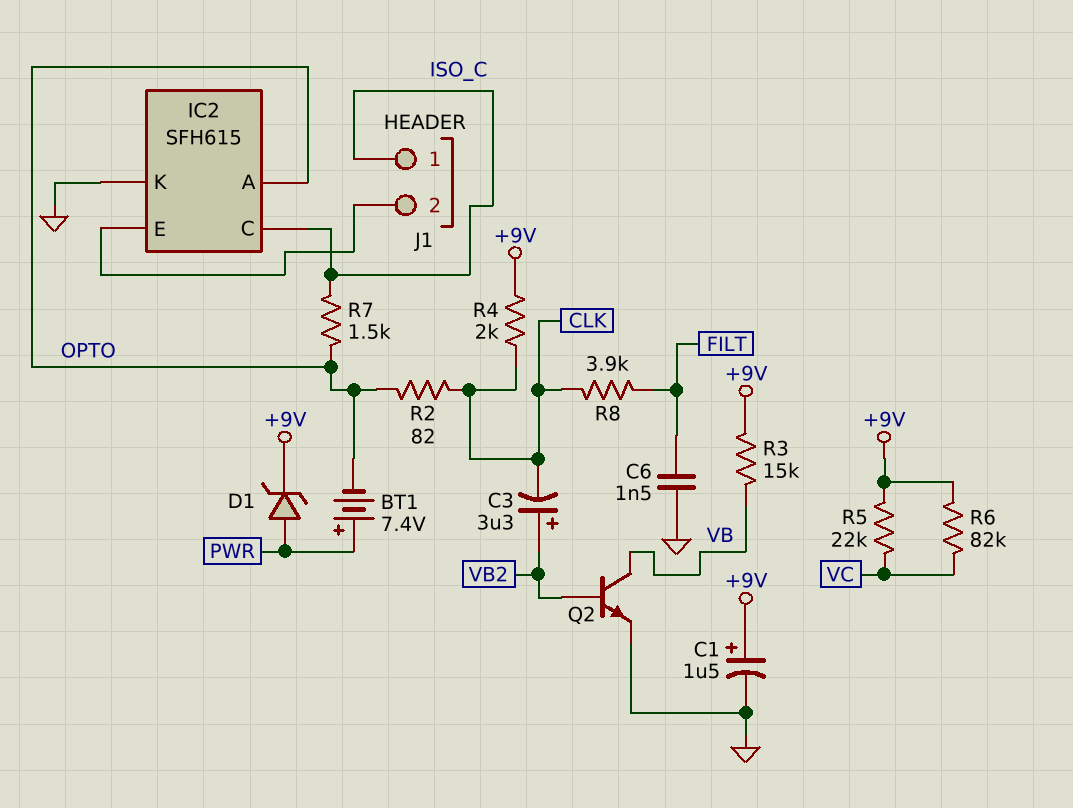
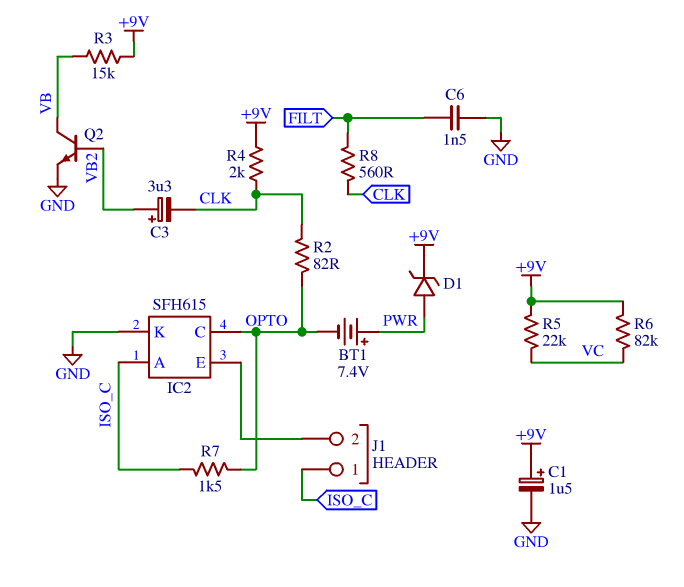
IC2 pin A: OPTO -> ISO_C
IC2 pin C: ISO_C -> OPTO
R8: 3.9k (CLK, FILT) -> 560 (CLK, FILT)

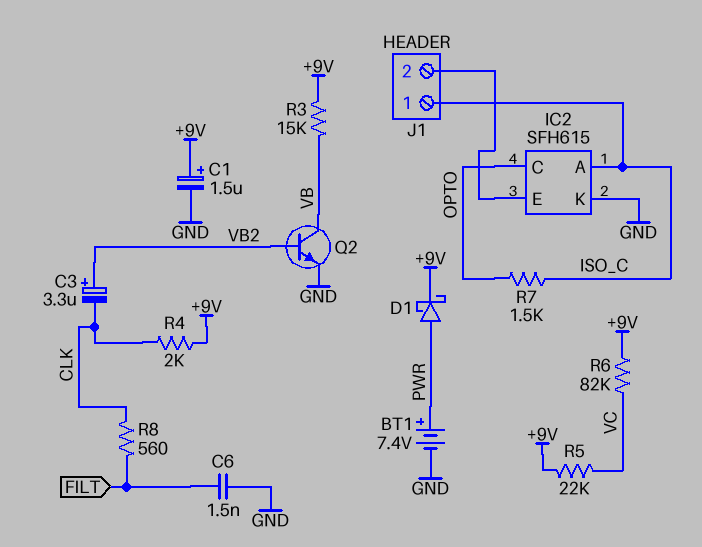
BT1: 7.4V (plus PWR, minus OPTO) -> 7.4V (plus PWR, minus GND)
D1: zener (A PWR, K +9V) -> schottky (A PWR, K +9V)
R2: 82 (CLK, OPTO) -> none

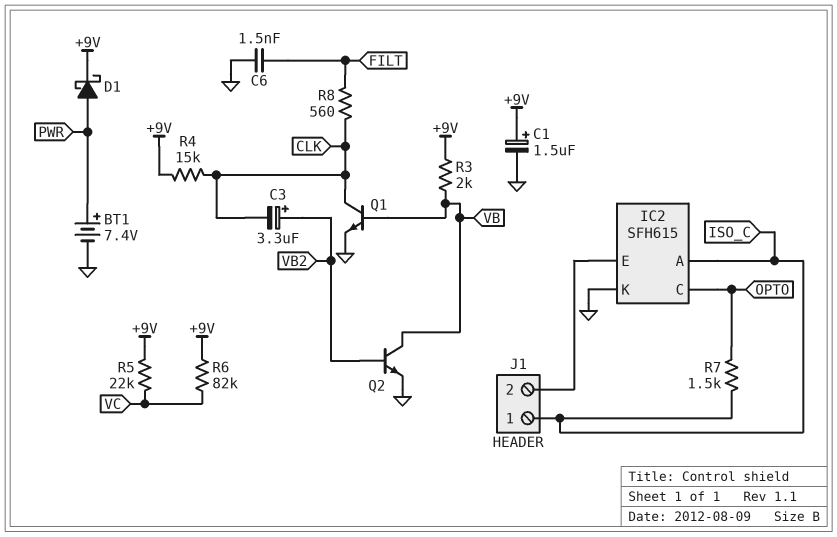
Q1: none -> NPN (B VB, C CLK, E GND)
R3: 15k (+9V, VB) -> 2k (+9V, VB)
R4: 2k (+9V, CLK) -> 15k (+9V, CLK)

